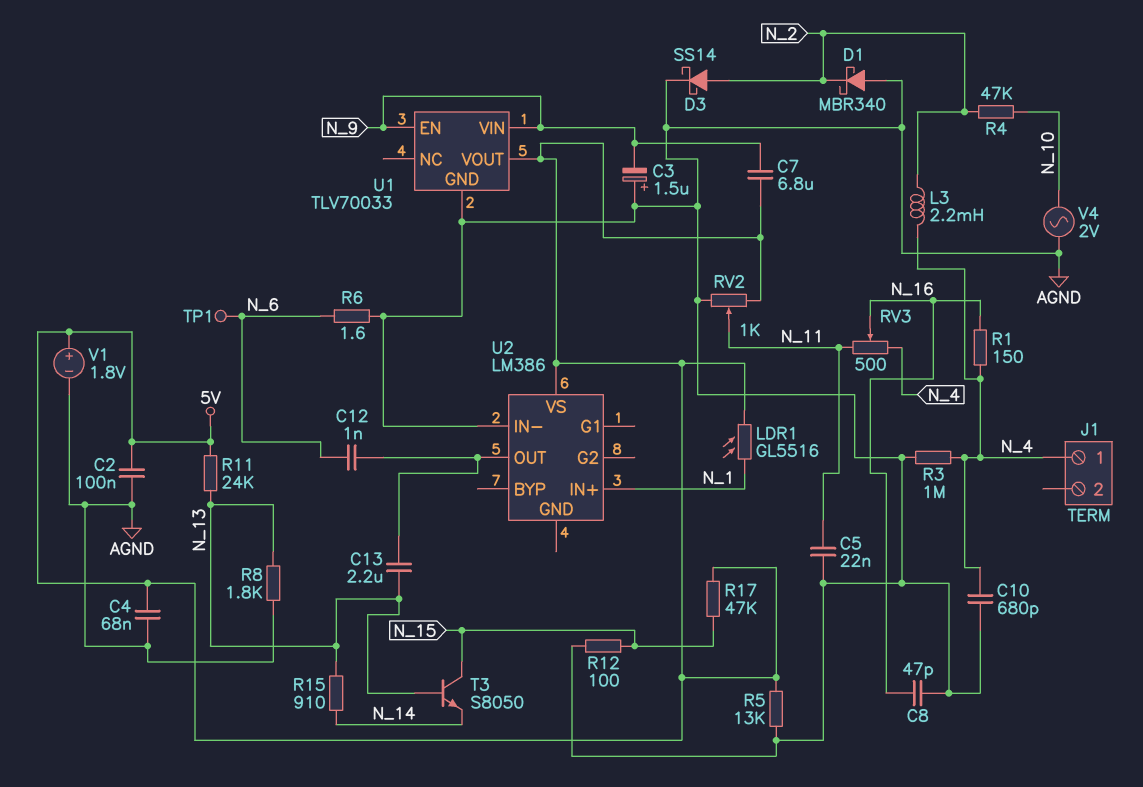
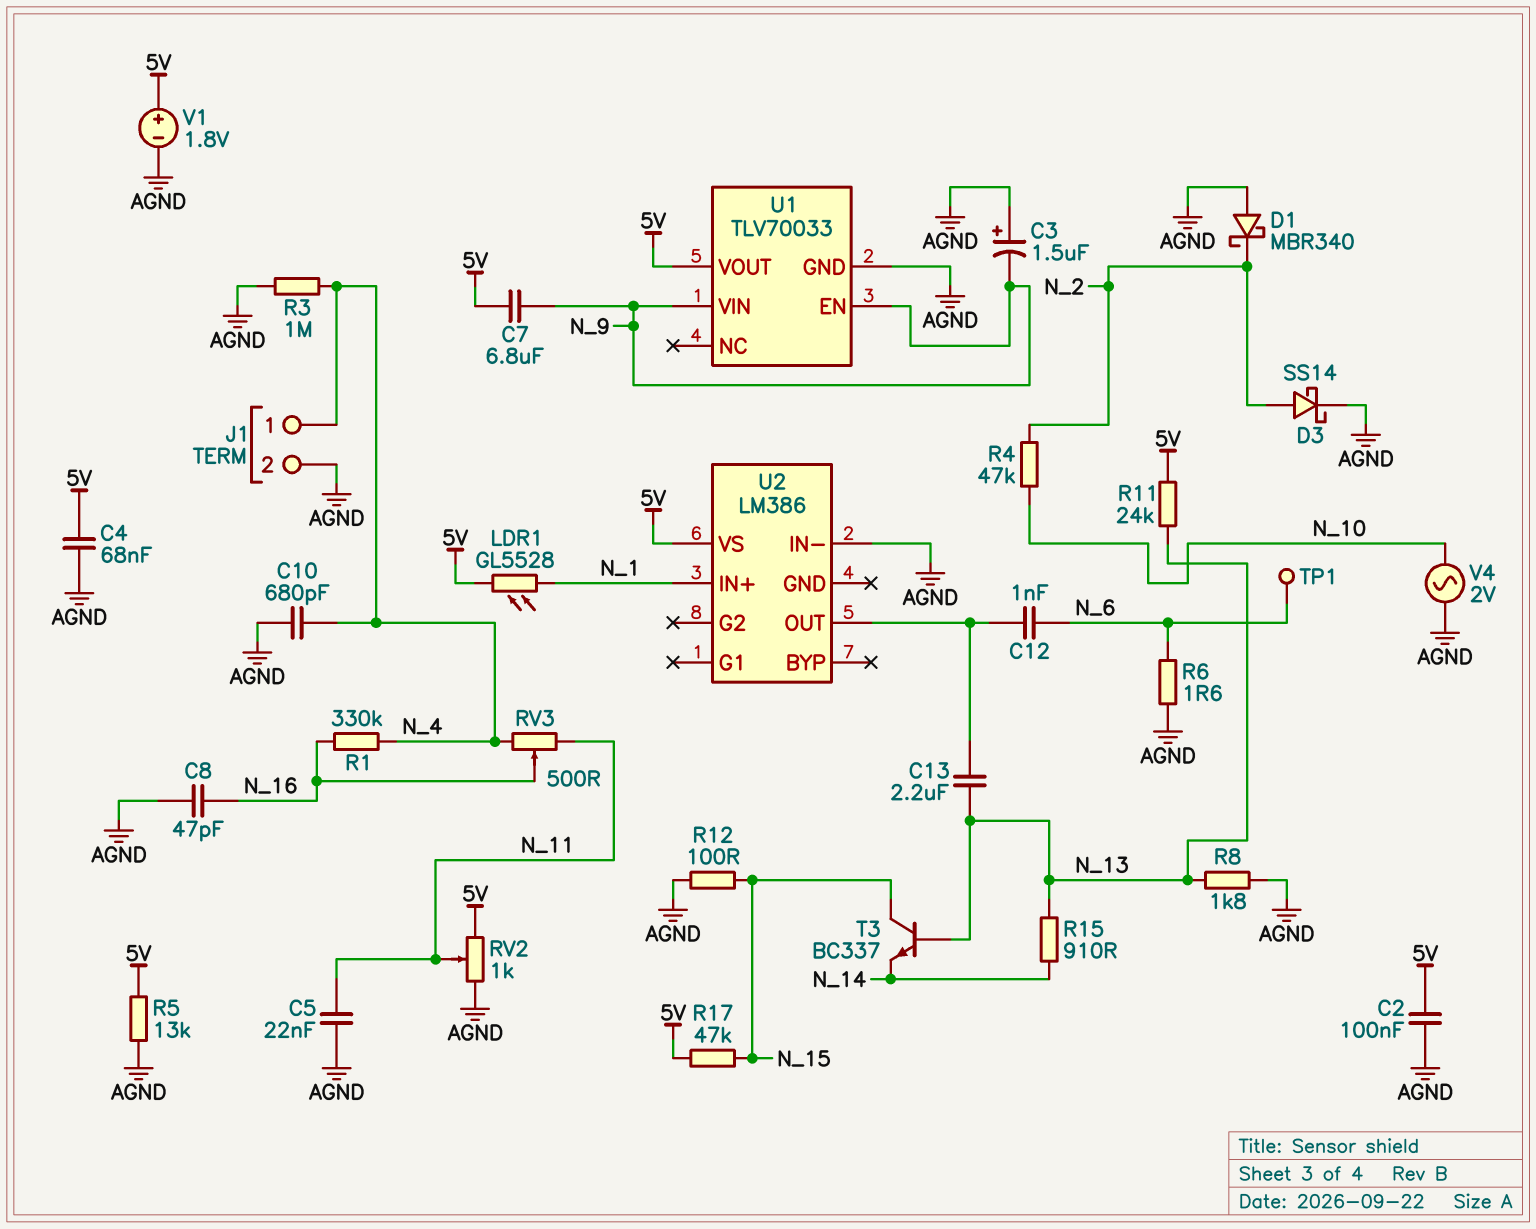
J1 pin 2: none -> AGND
L3: 2.2mH (N_2, N_4) -> none
LDR1: GL5516 (5V, N_1) -> GL5528 (5V, N_1)
R1: 150 (N_4, N_16) -> 330k (N_4, N_16)
T3: NPN S8050 (B N_13, C N_15, E N_14) -> NPN BC337 (B N_13, C N_15, E N_14)

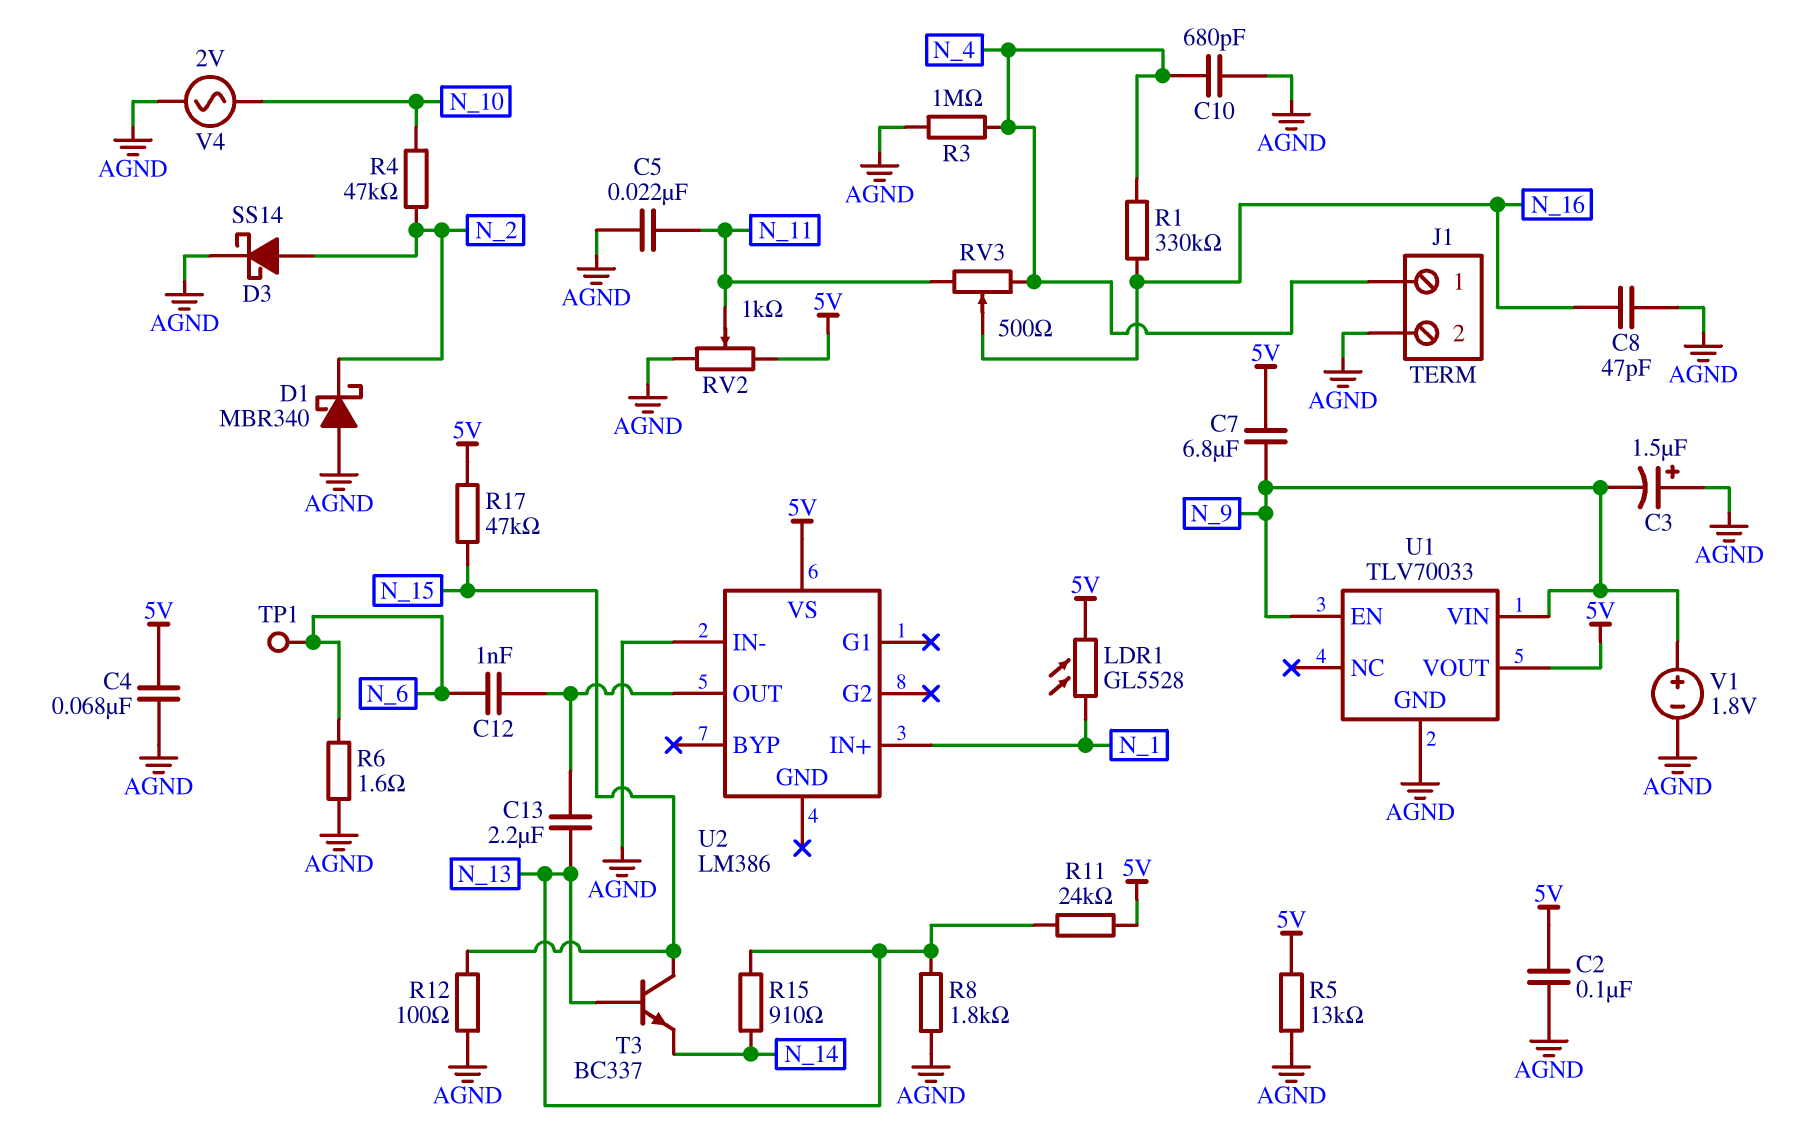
V1: 1.8V (plus 5V, minus AGND) -> 1.8V (plus N_9, minus AGND)

